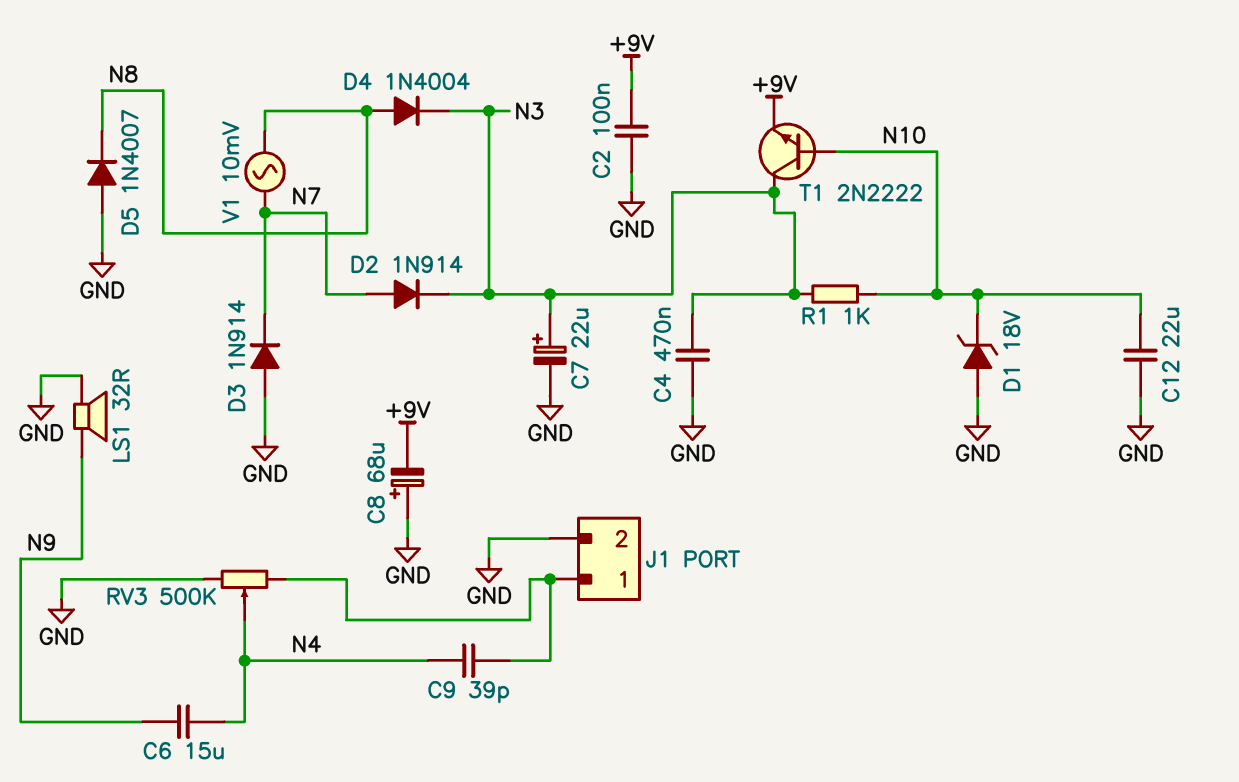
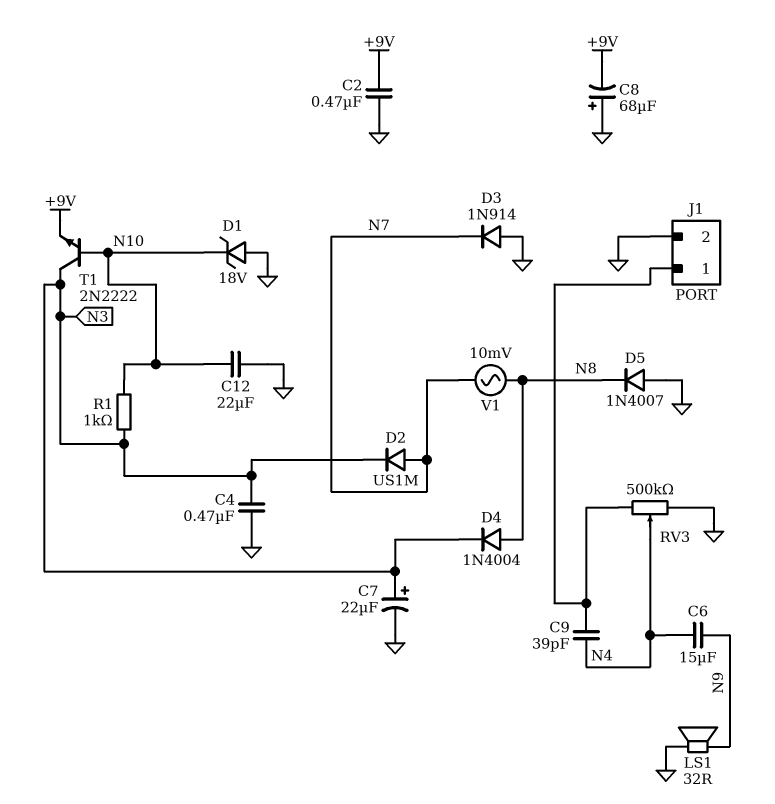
C2: 100nF (+9V, GND) -> 470nF (+9V, GND)
D2: diode 1N914 (A N7, K N3) -> diode US1M (A N7, K N3)

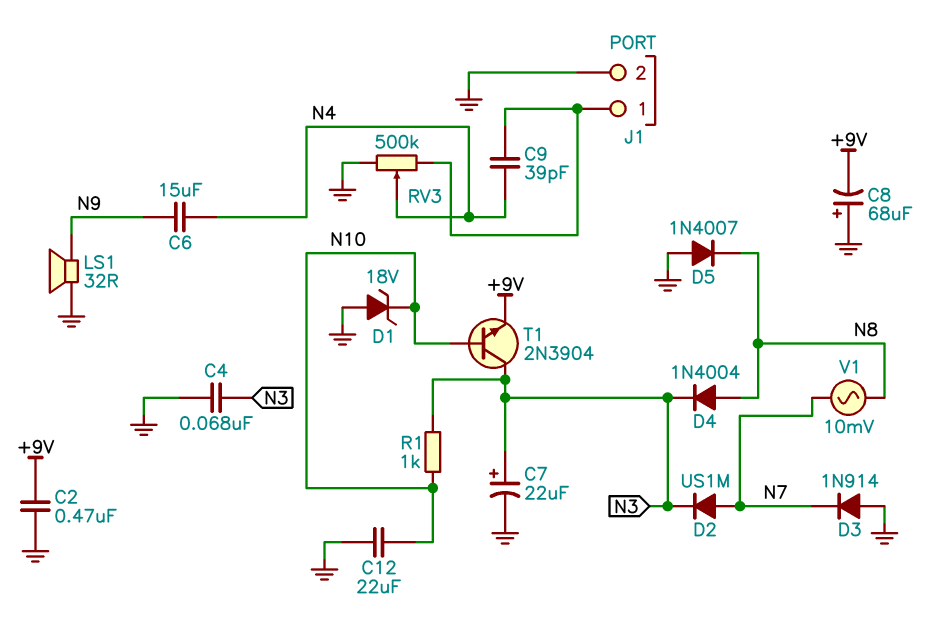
C4: 470nF (GND, N3) -> 68nF (GND, N3)
T1: NPN 2N2222 (B N10, C N3, E +9V) -> NPN 2N3904 (B N10, C N3, E +9V)

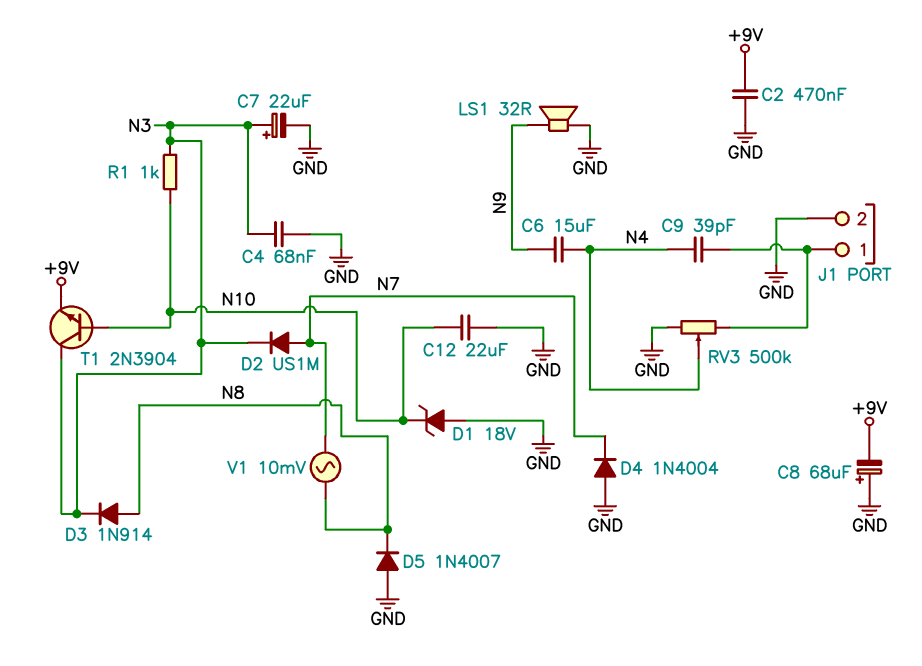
D3: diode 1N914 (A GND, K N7) -> diode 1N914 (A N8, K N3)
D4: diode 1N4004 (A N8, K N3) -> diode 1N4004 (A GND, K N7)

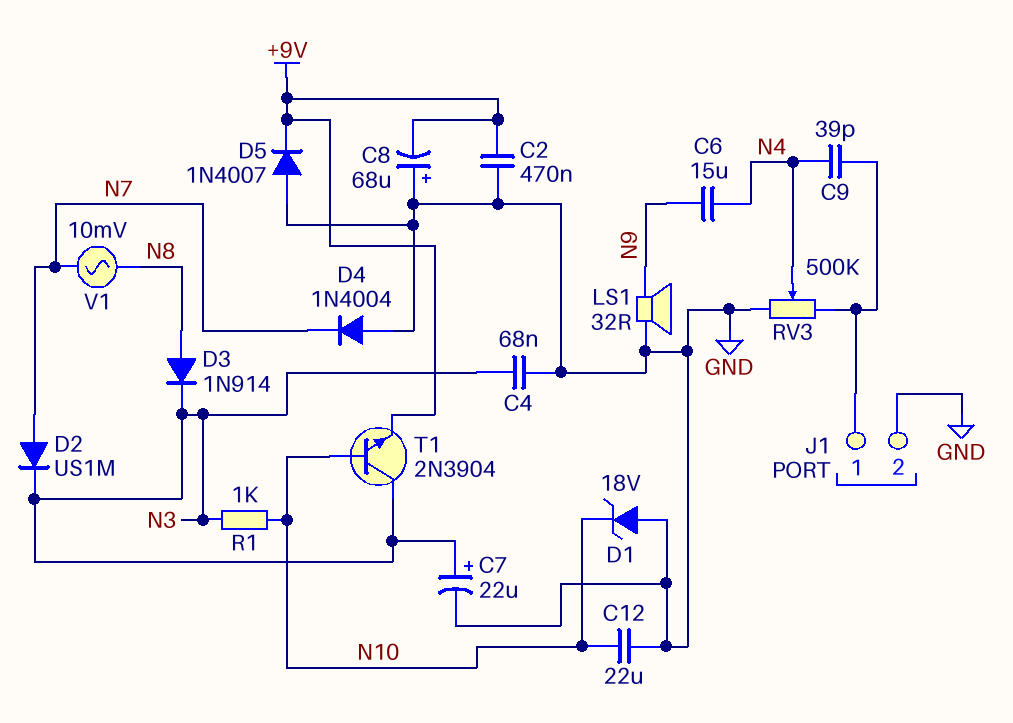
D5: diode 1N4007 (A GND, K N8) -> diode 1N4007 (A GND, K +9V)

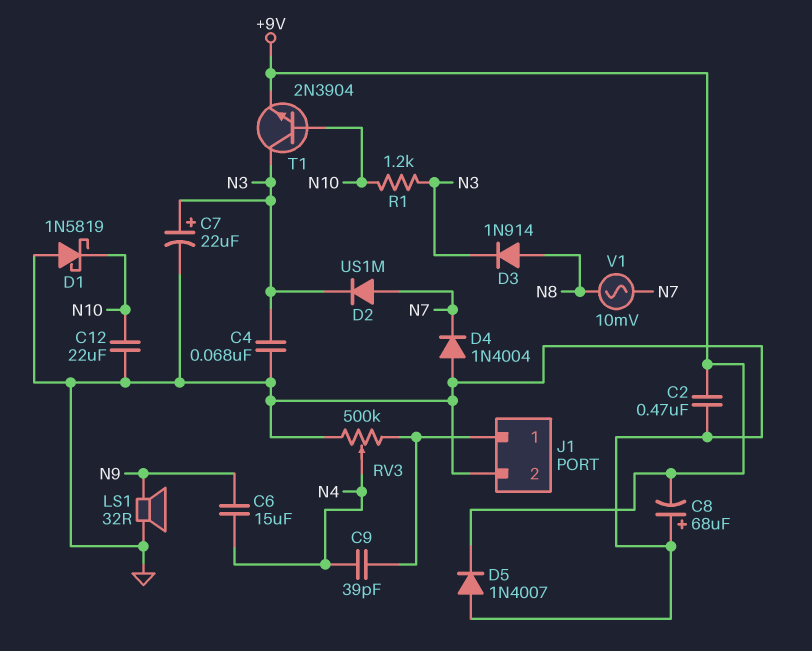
D1: zener 18V (A GND, K N10) -> schottky 1N5819 (A GND, K N10)
R1: 1k (N3, N10) -> 1.2k (N3, N10)

